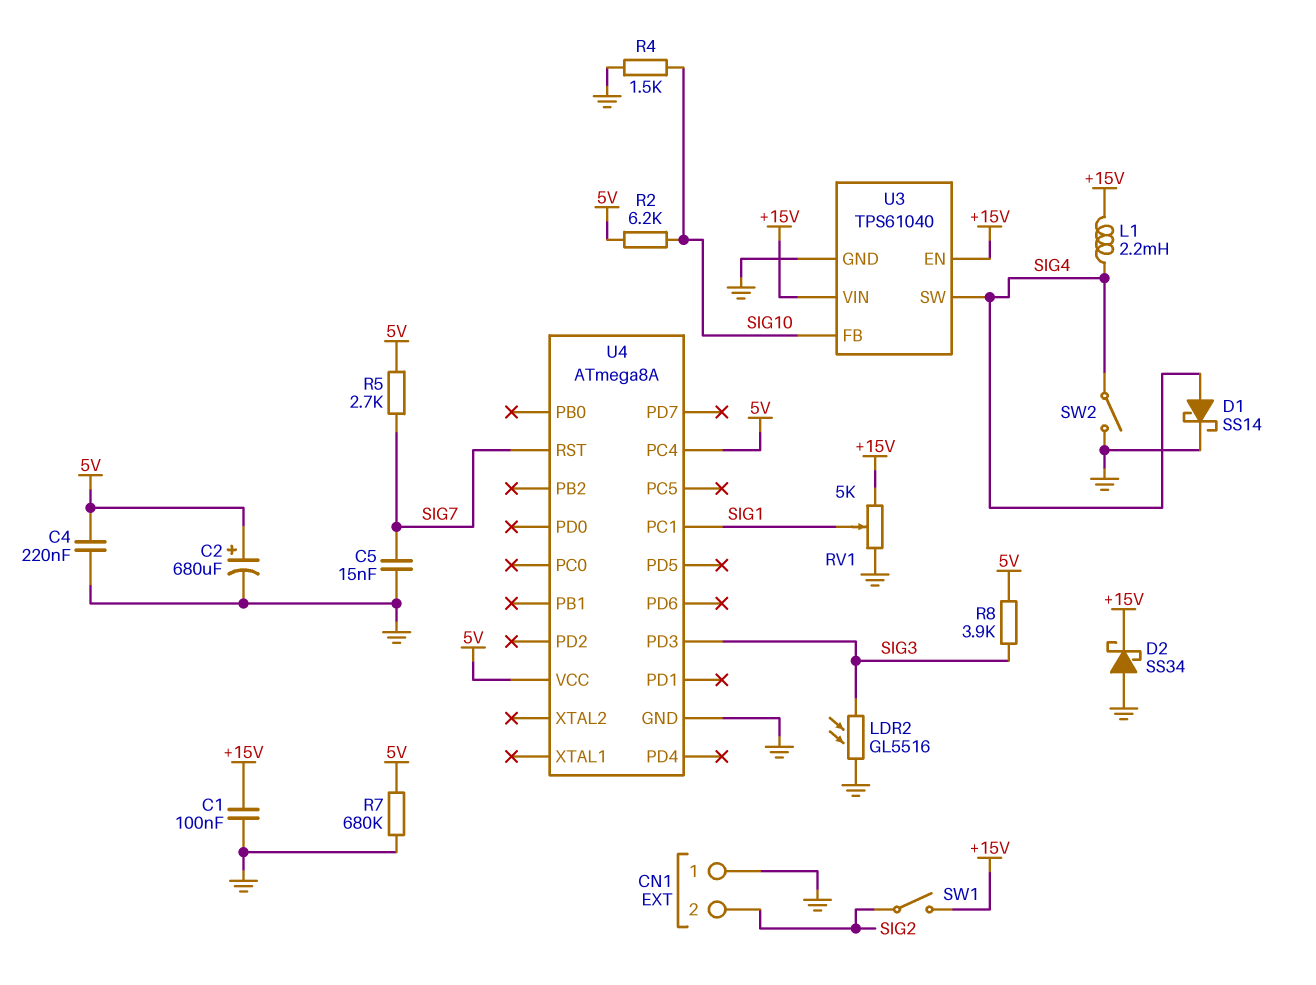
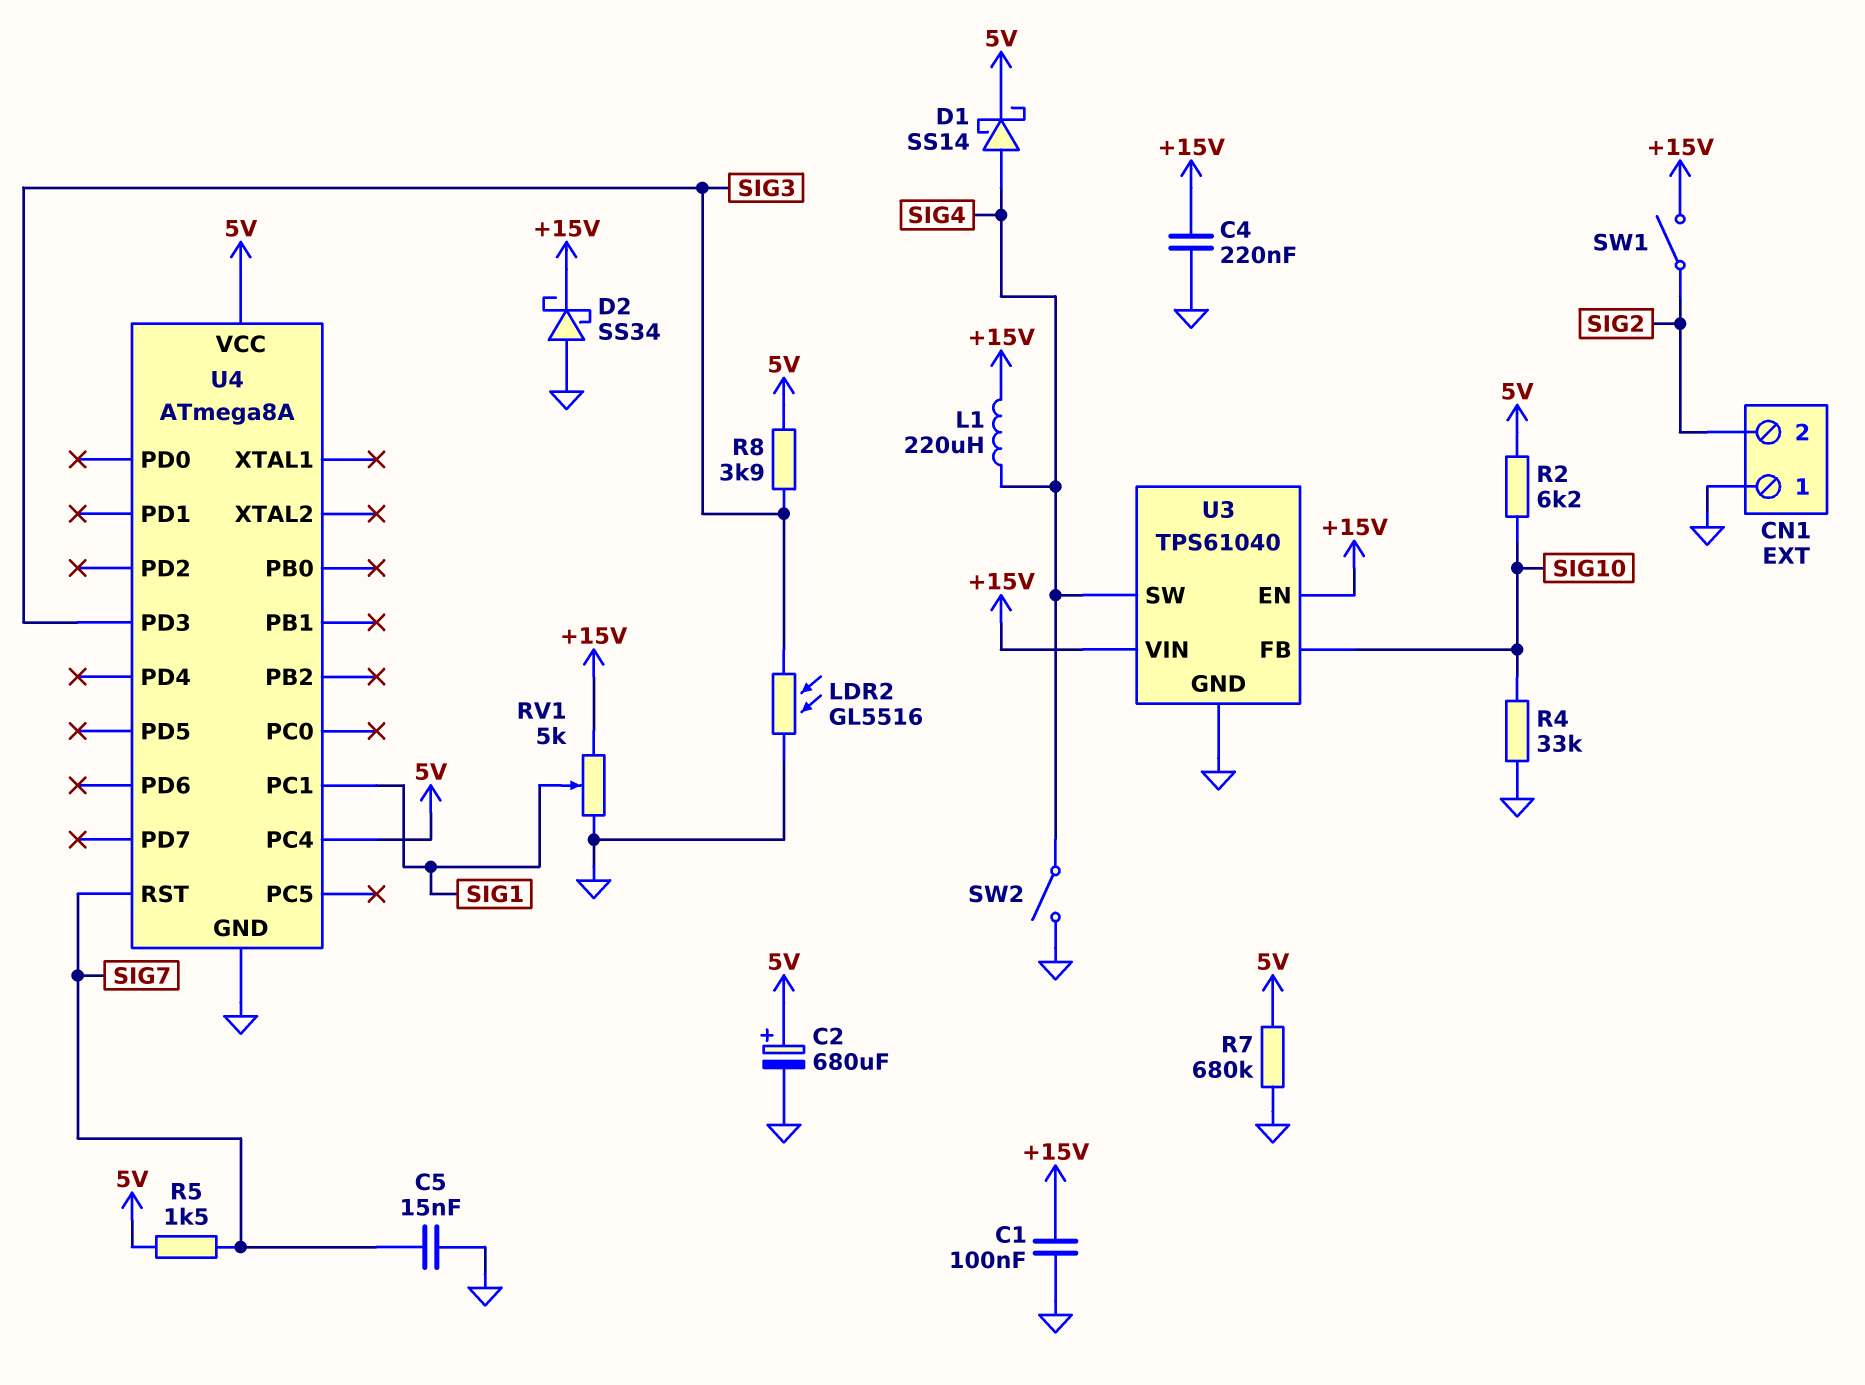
C4: 220nF (5V, GND) -> 220nF (+15V, GND)
D1: schottky SS14 (A SIG4, K GND) -> schottky SS14 (A SIG4, K 5V)
L1: 2.2mH (+15V, SIG4) -> 220uH (+15V, SIG4)
R4: 1.5k (GND, SIG10) -> 33k (GND, SIG10)
R5: 2.7k (5V, SIG7) -> 1.5k (5V, SIG7)

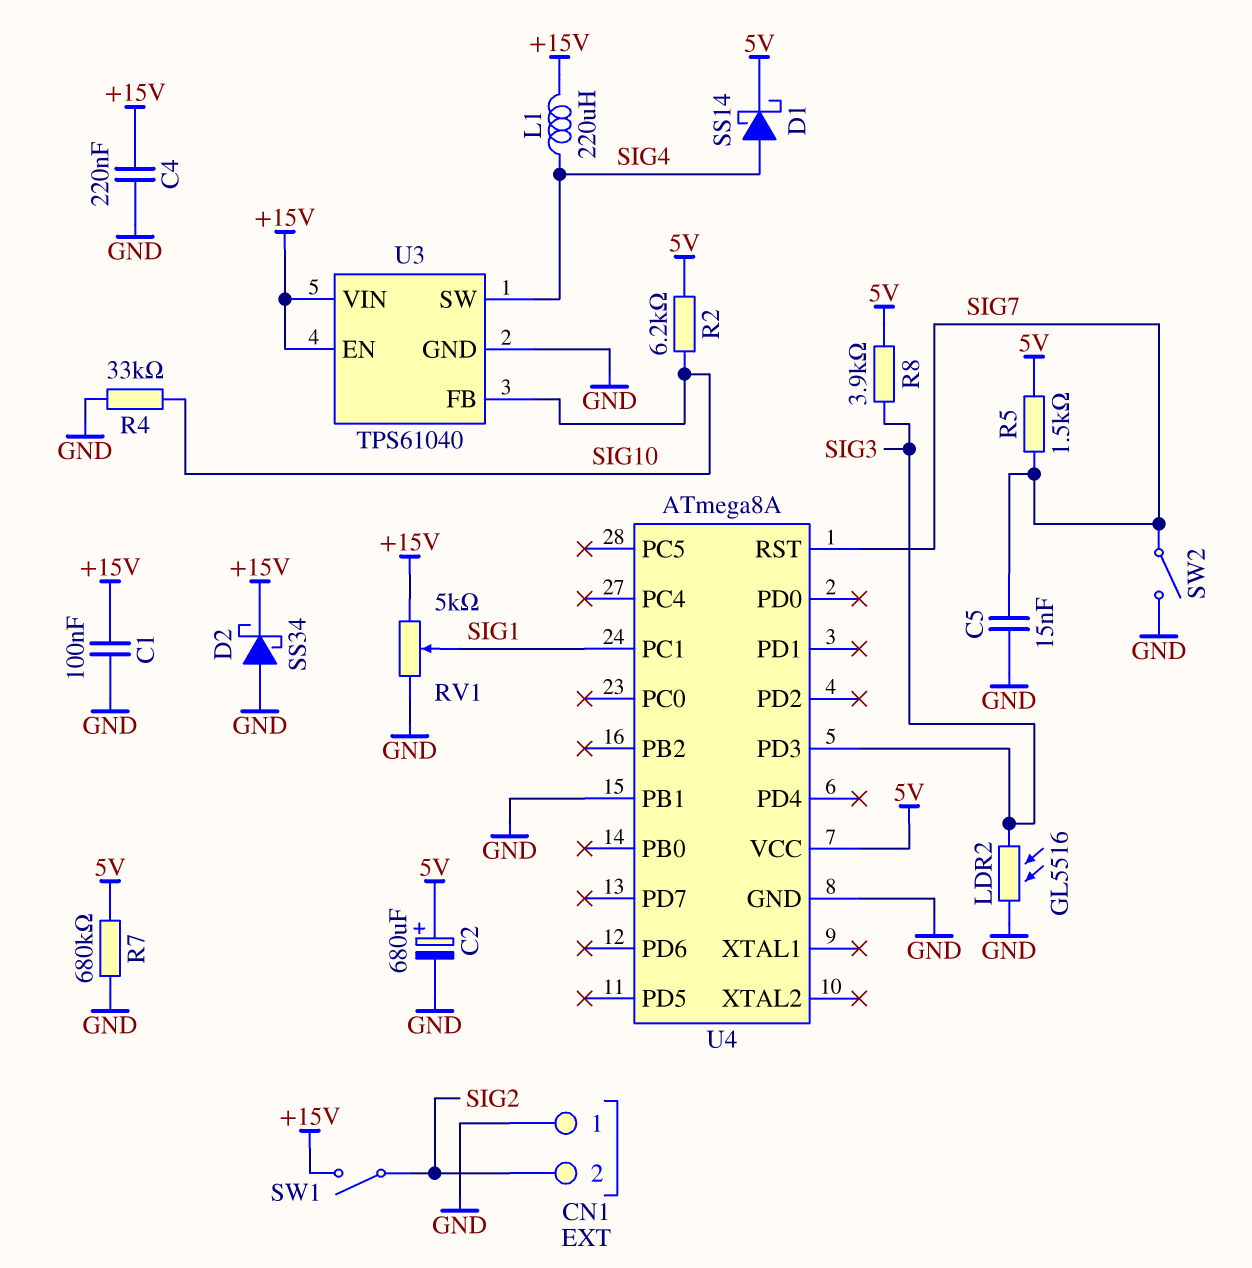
SW2: switch (GND, SIG4) -> switch (GND, SIG7)
U4 pin PB1: none -> GND
U4 pin PC4: 5V -> none

